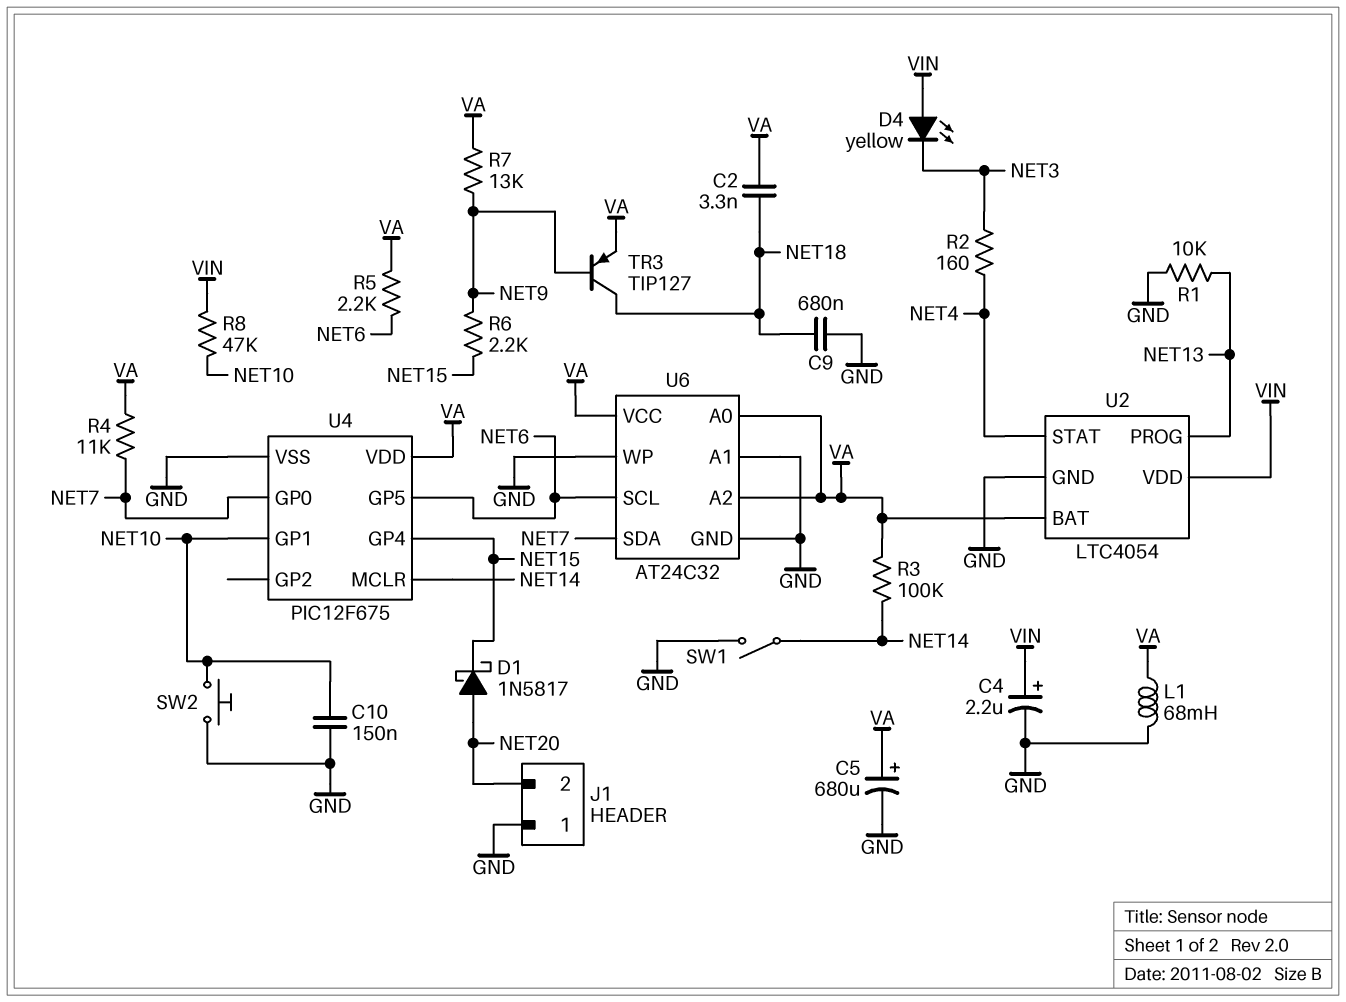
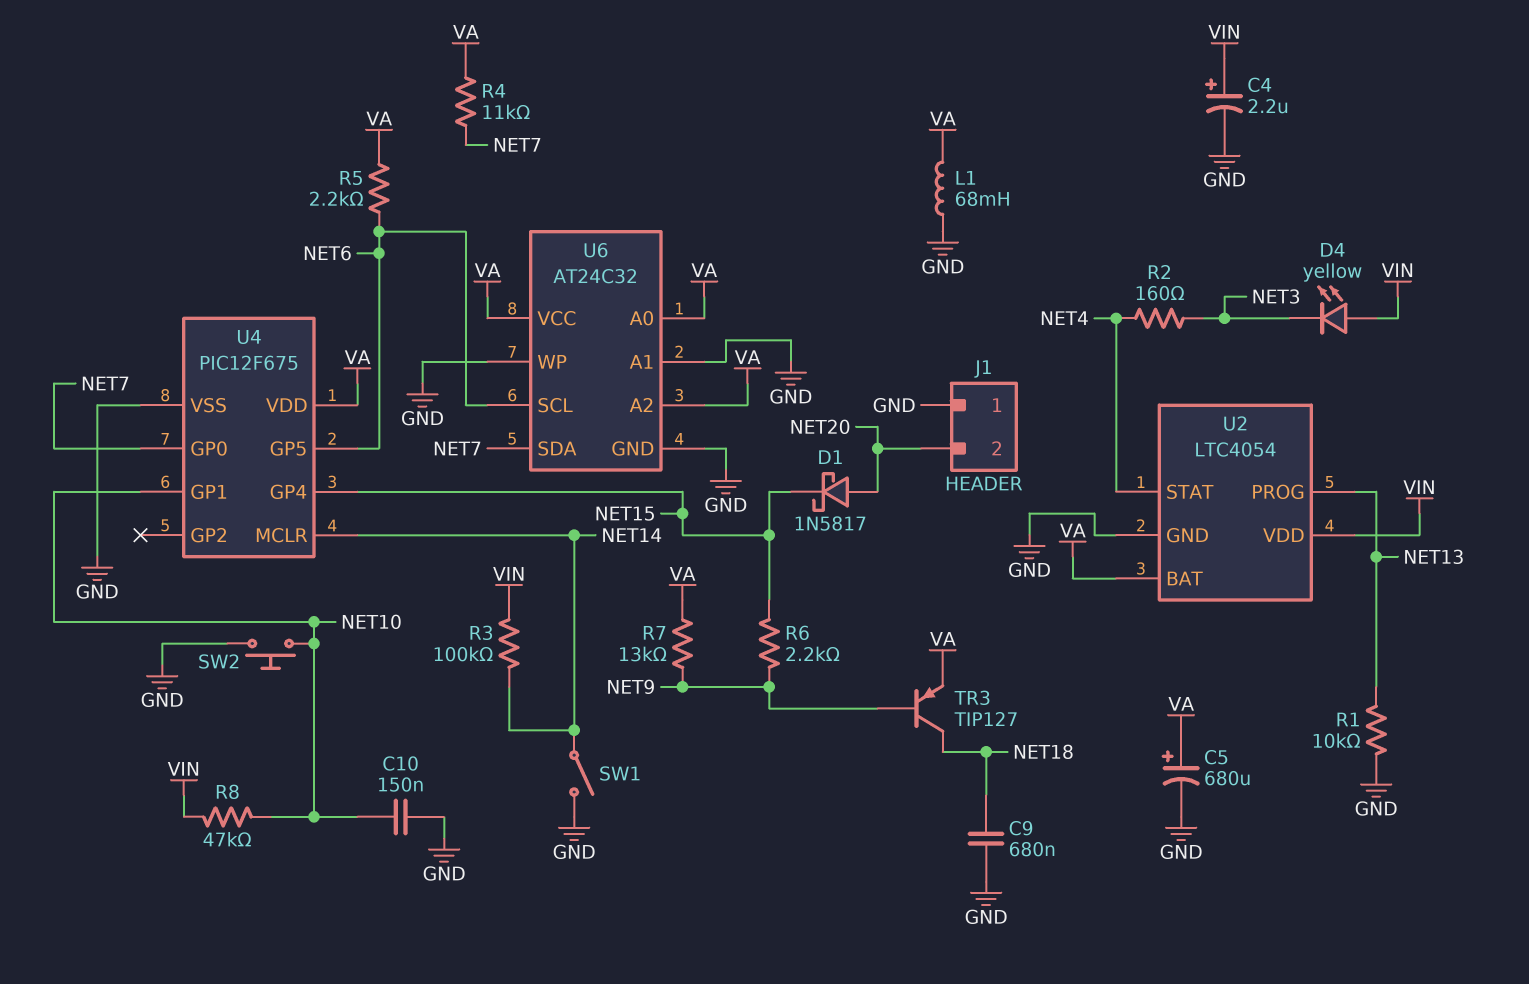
C2: 3.3nF (NET18, VA) -> none
R3: 100k (NET14, VA) -> 100k (NET14, VIN)

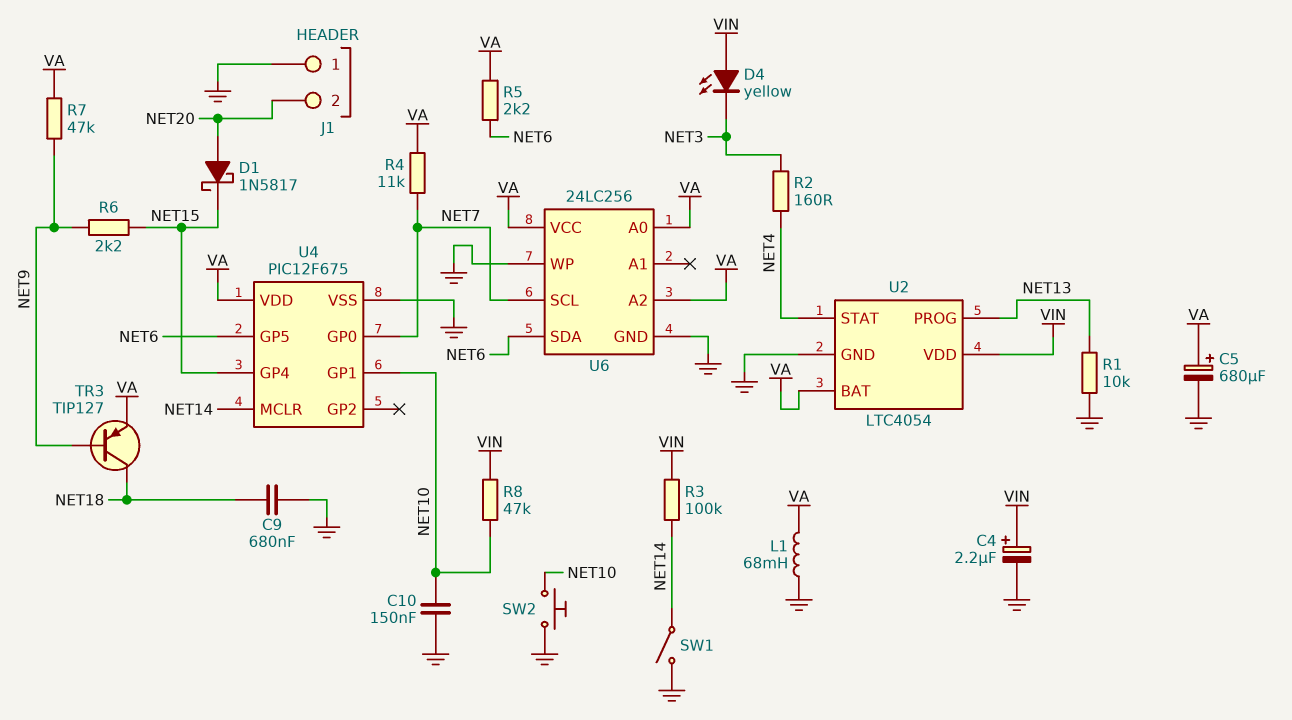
R7: 13k (NET9, VA) -> 47k (NET9, VA)
U6: AT24C32 -> 24LC256
U6 pin A1: GND -> none
U6 pin SCL: NET6 -> NET7
U6 pin SDA: NET7 -> NET6

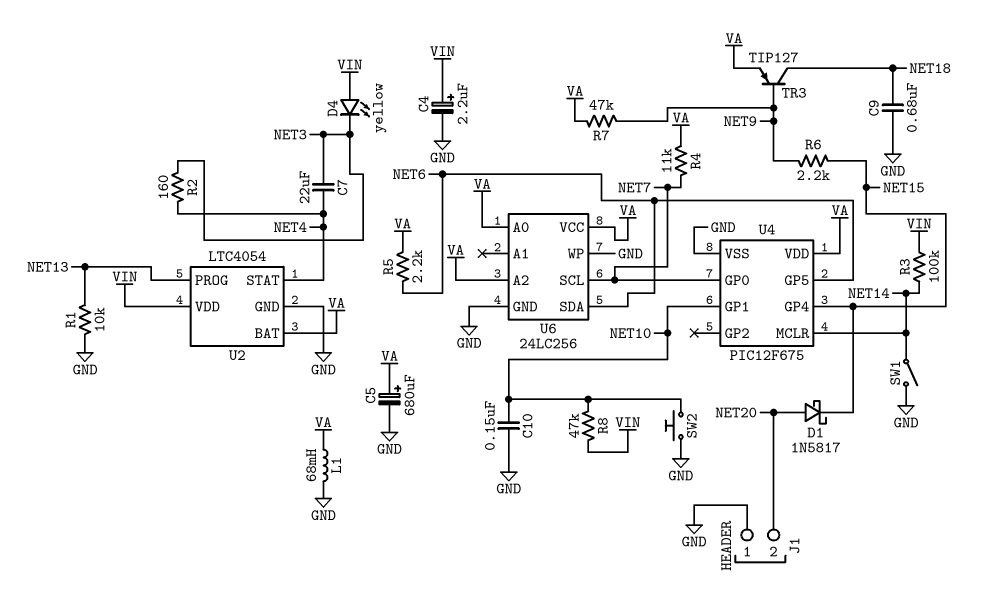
C7: none -> 22uF (NET3, NET4)

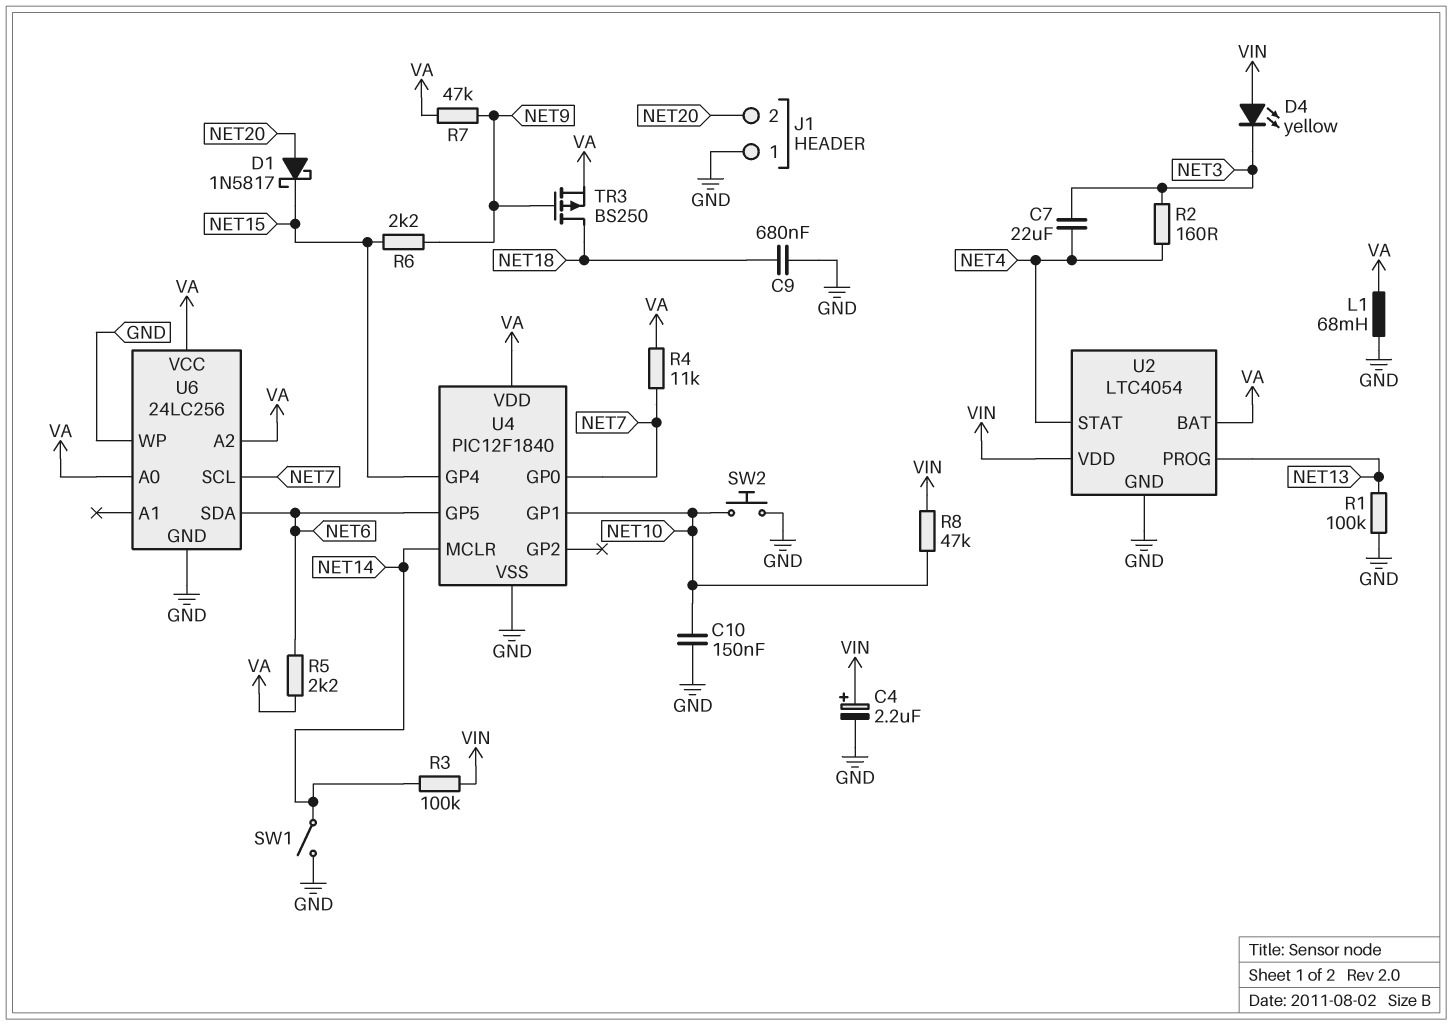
C5: 680uF (plus VA, minus GND) -> none
R1: 10k (GND, NET13) -> 100k (GND, NET13)
TR3: PNP TIP127 (B NET9, C NET18, E VA) -> PMOS BS250 (G NET9, D NET18, S VA)
U4: PIC12F675 -> PIC12F1840

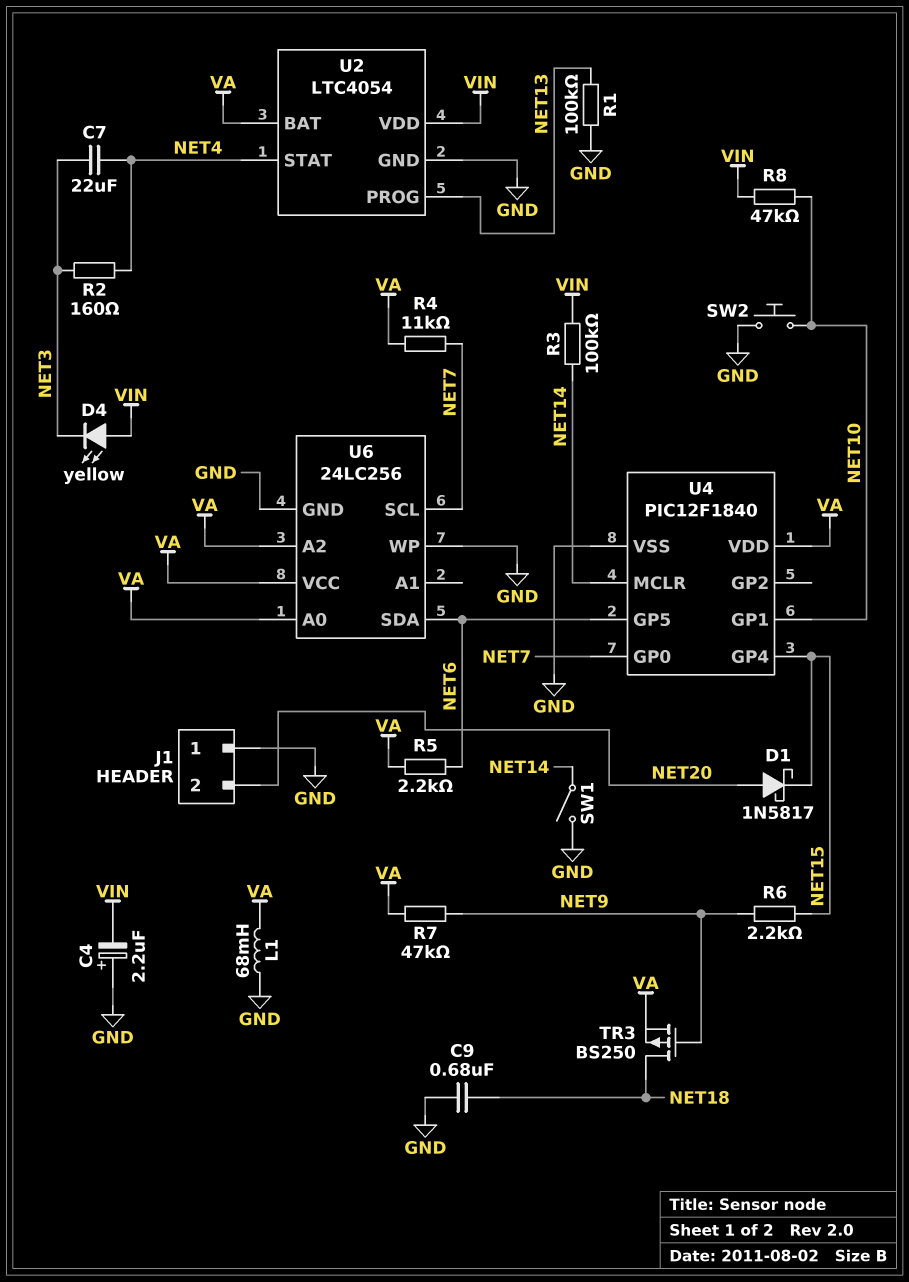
C4: 2.2uF (plus VIN, minus GND) -> 2.2uF (plus GND, minus VIN)
C10: 150nF (GND, NET10) -> none

